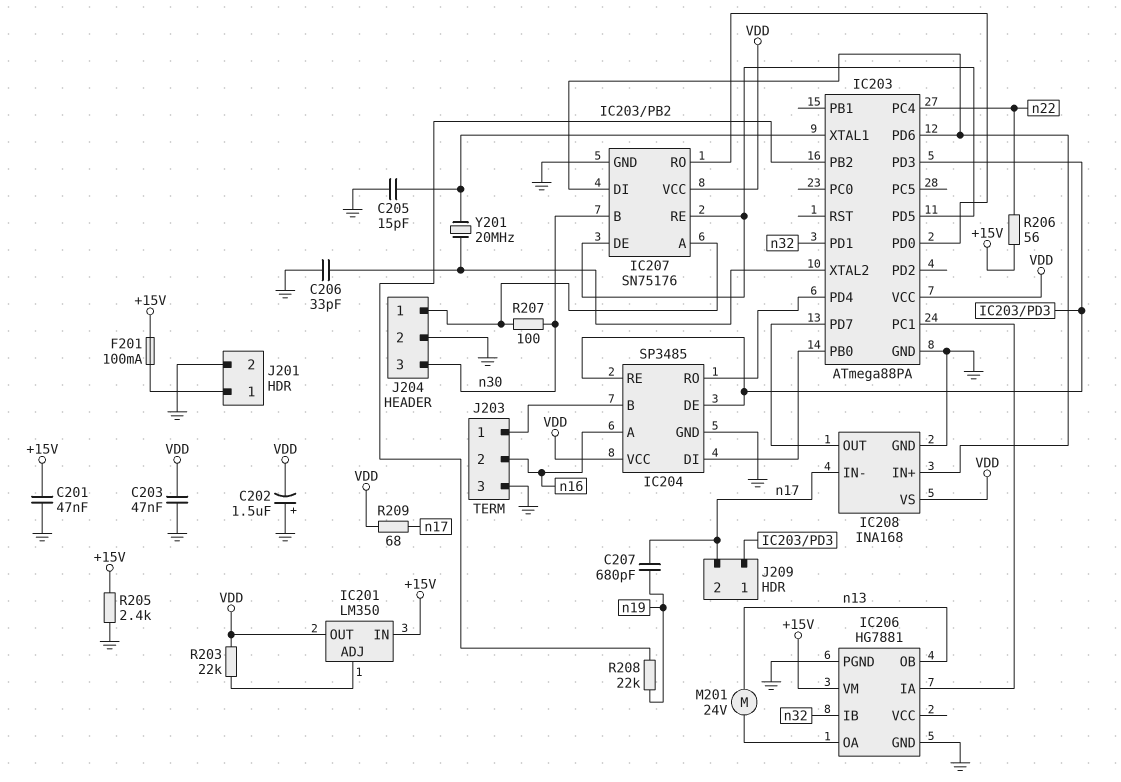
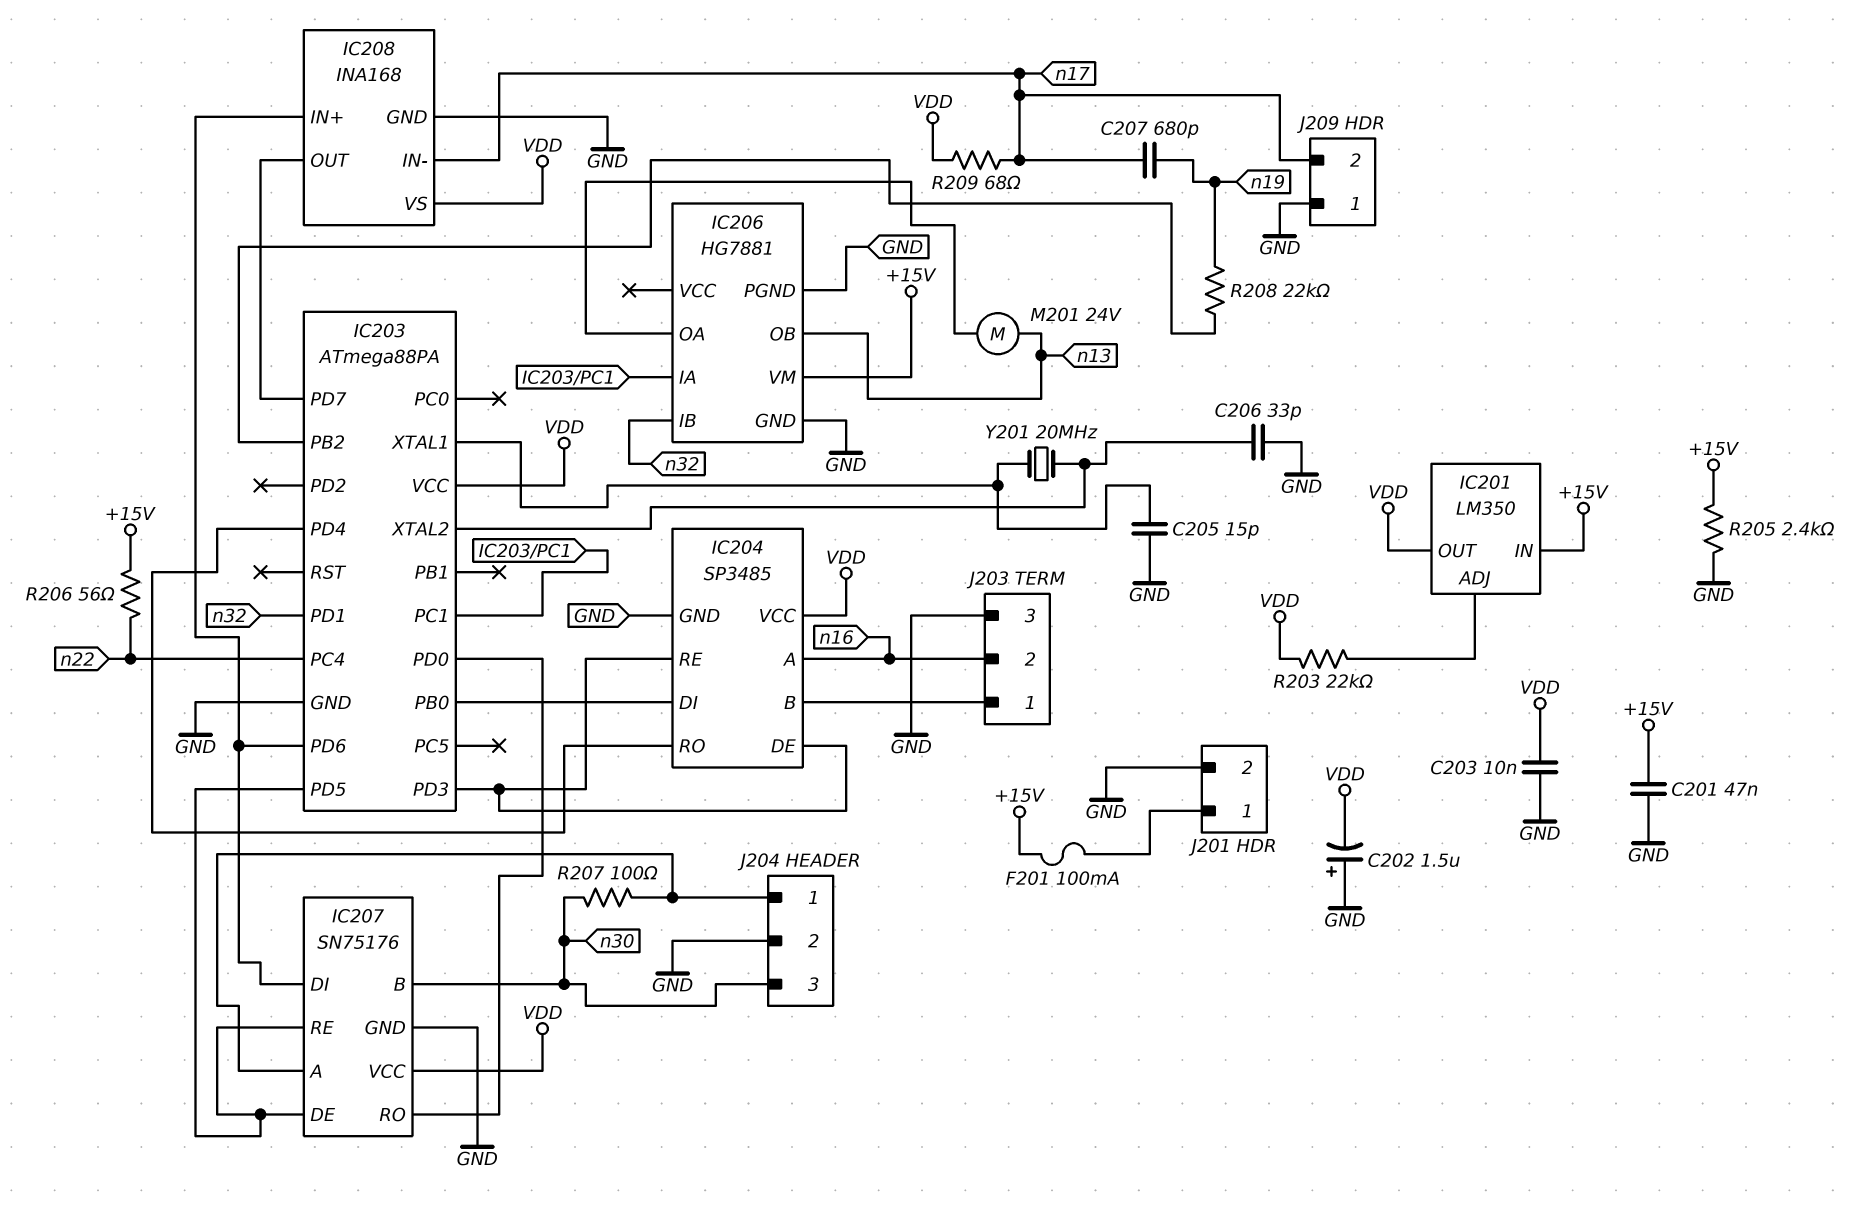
C203: 47nF (GND, VDD) -> 10nF (GND, VDD)
J209 pin 1: IC203/PD3 -> GND

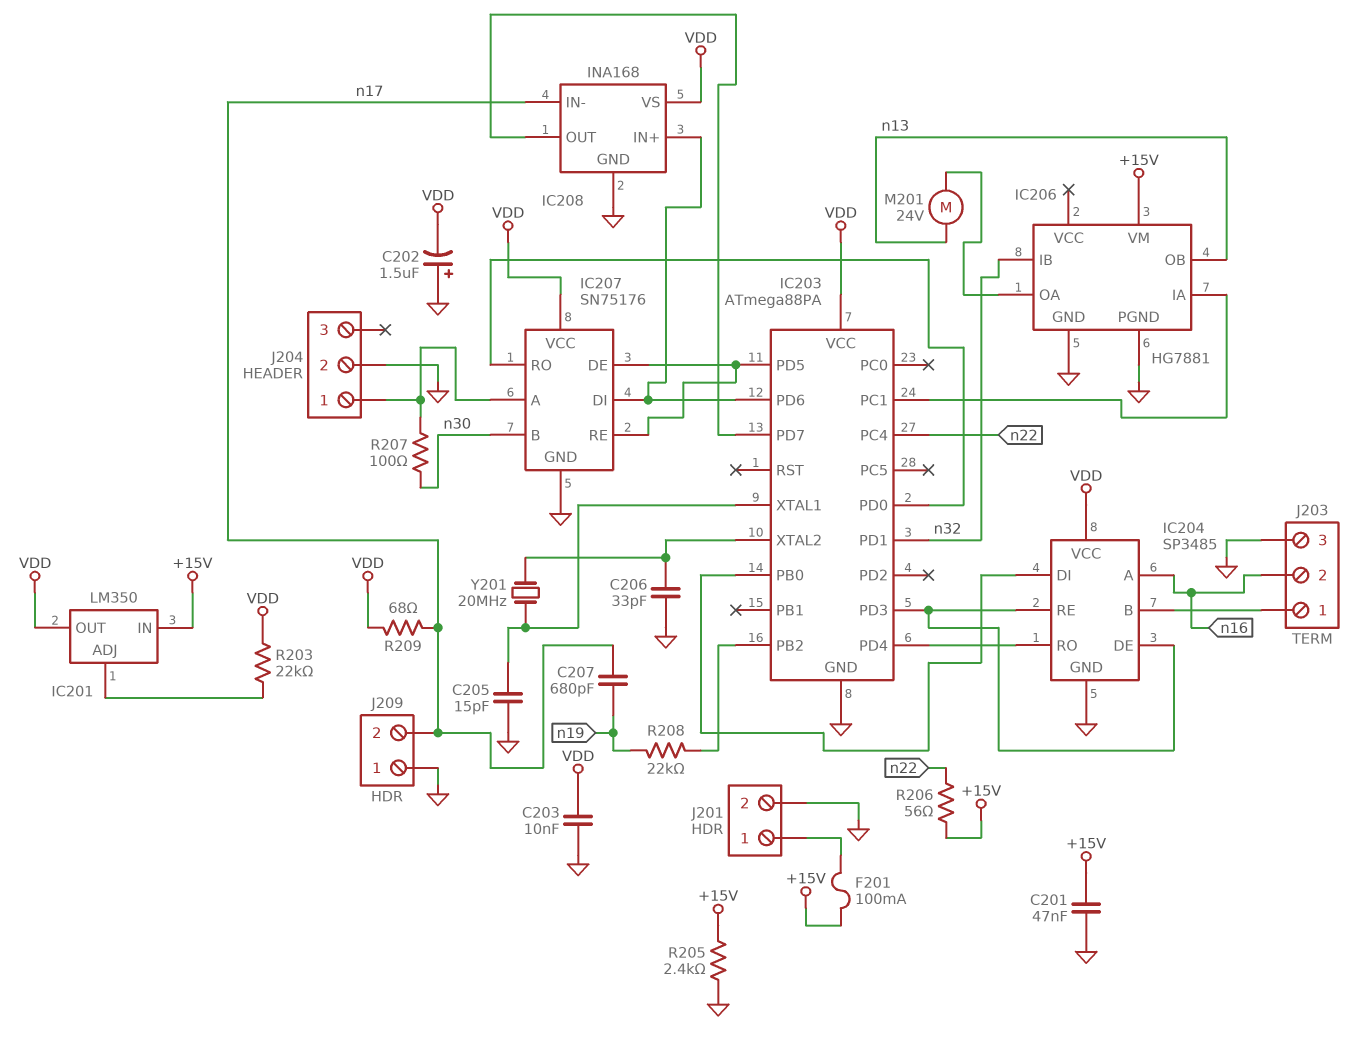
J204 pin 3: n30 -> none

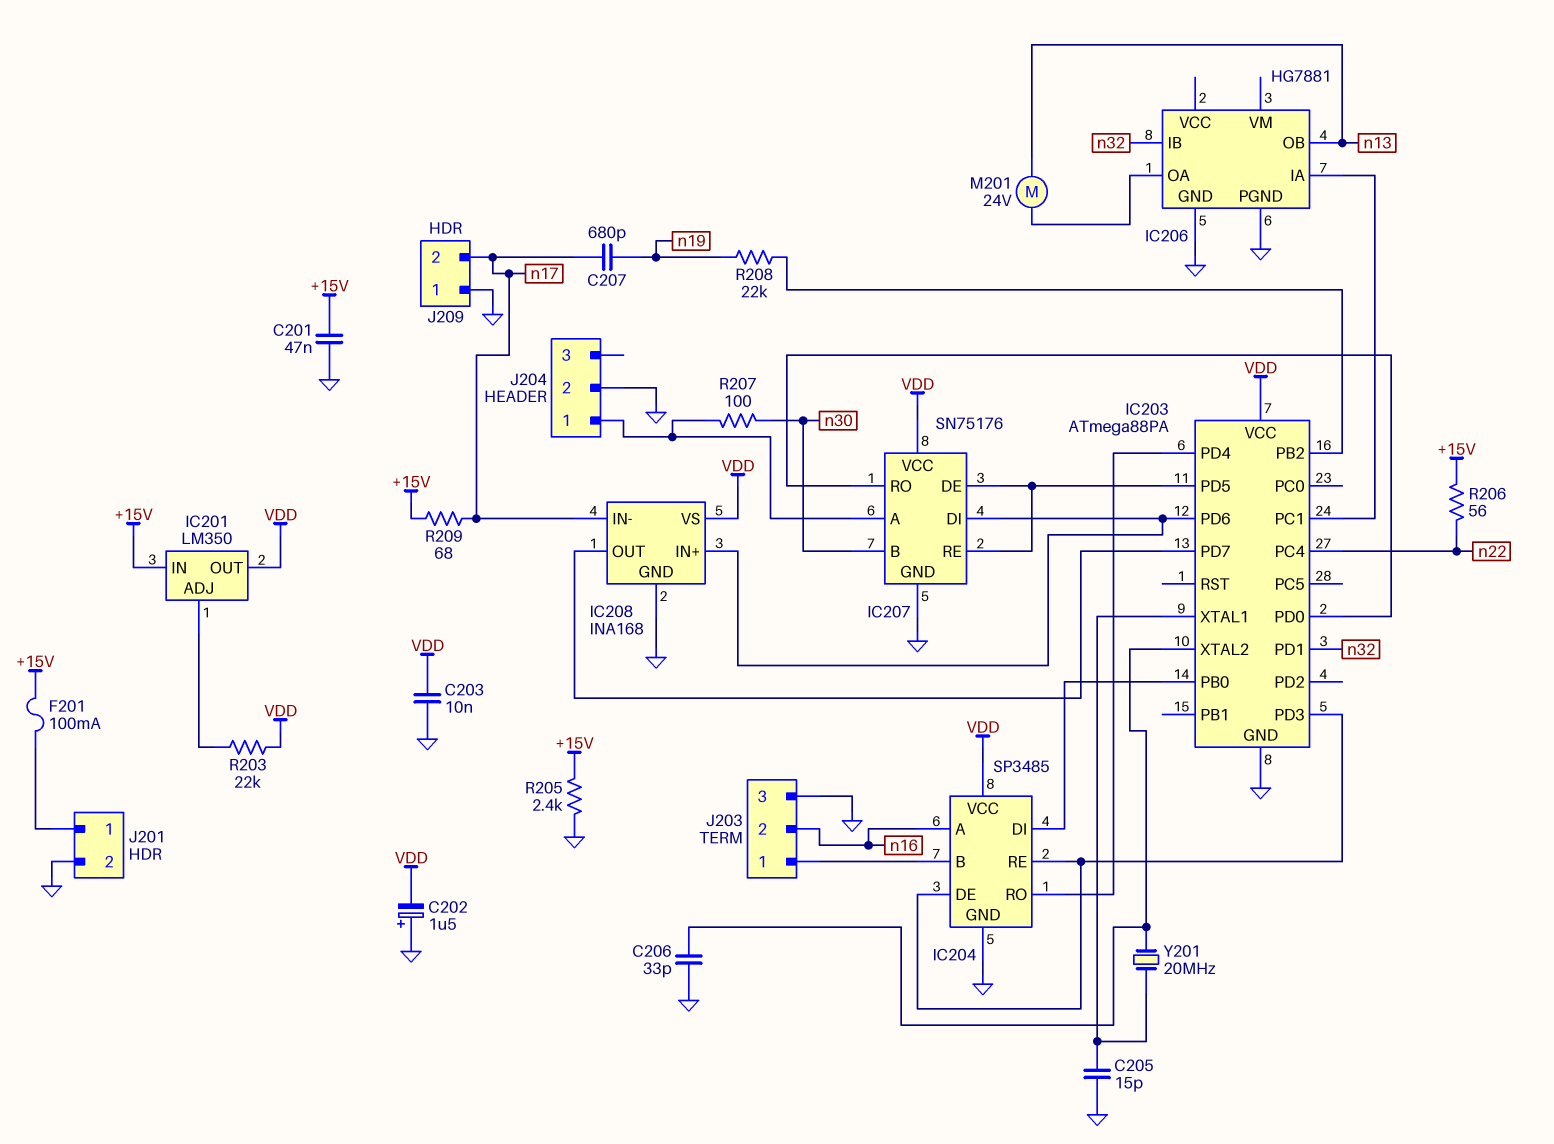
IC206 pin VM: +15V -> none
R209: 68 (VDD, n17) -> 68 (+15V, n17)

